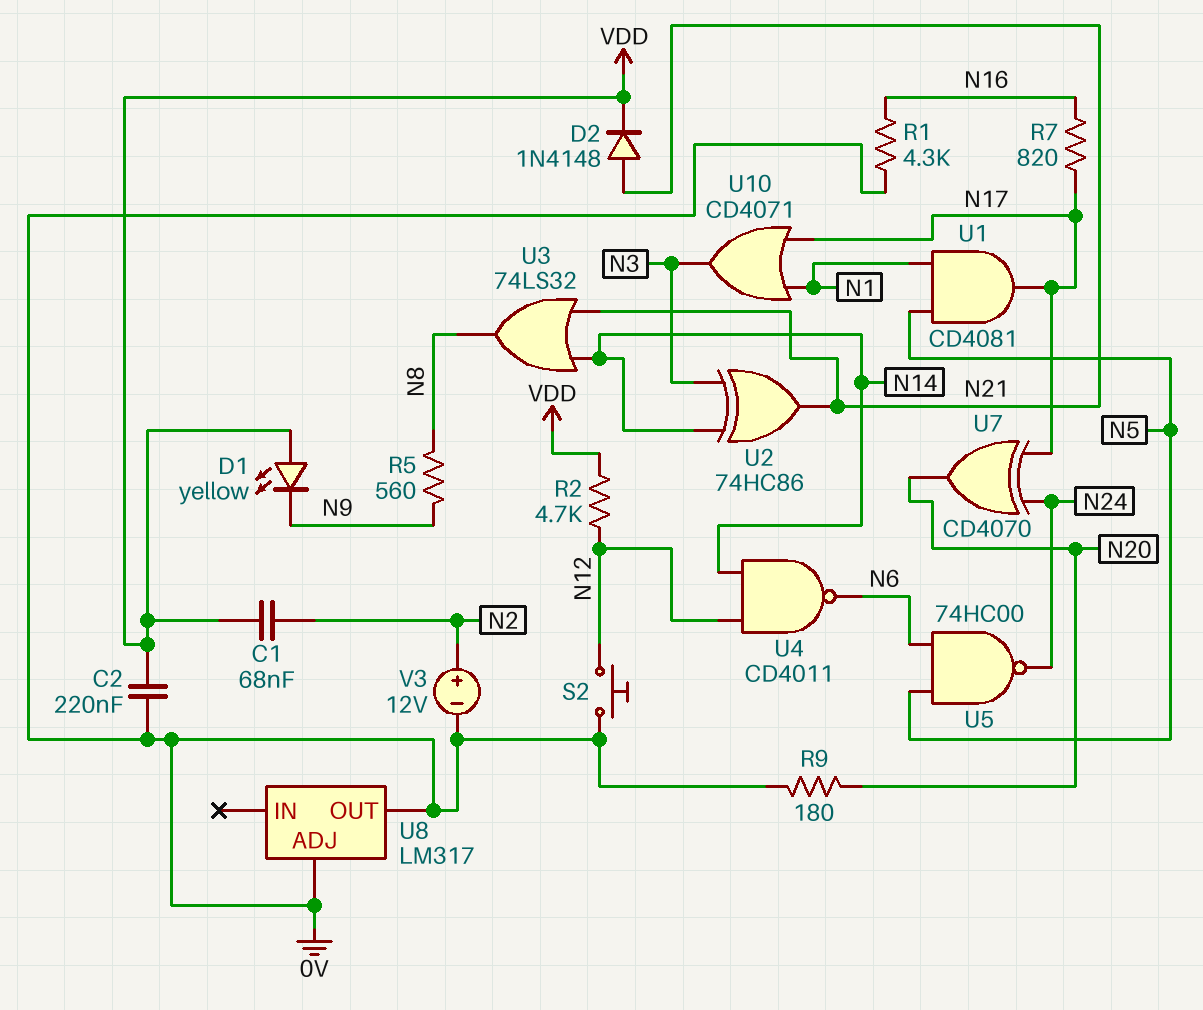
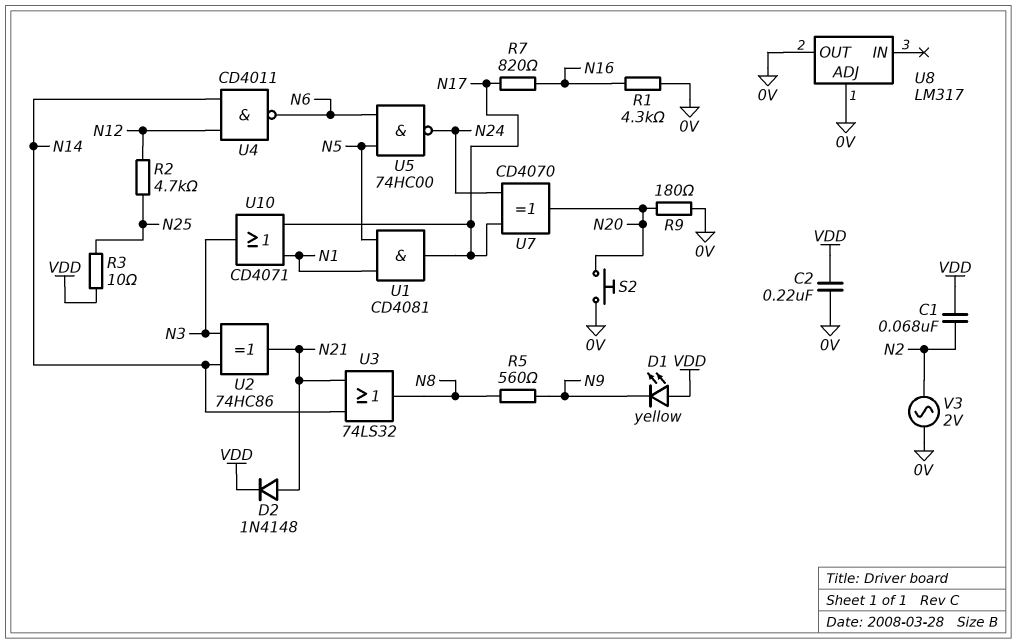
R2: 4.7k (N12, VDD) -> 4.7k (N12, N25)
R3: none -> 10 (N25, VDD)
S2: button (0V, N12) -> button (0V, N20)
V3: 12V (plus N2, minus 0V) -> AC 2V (0V, N2)

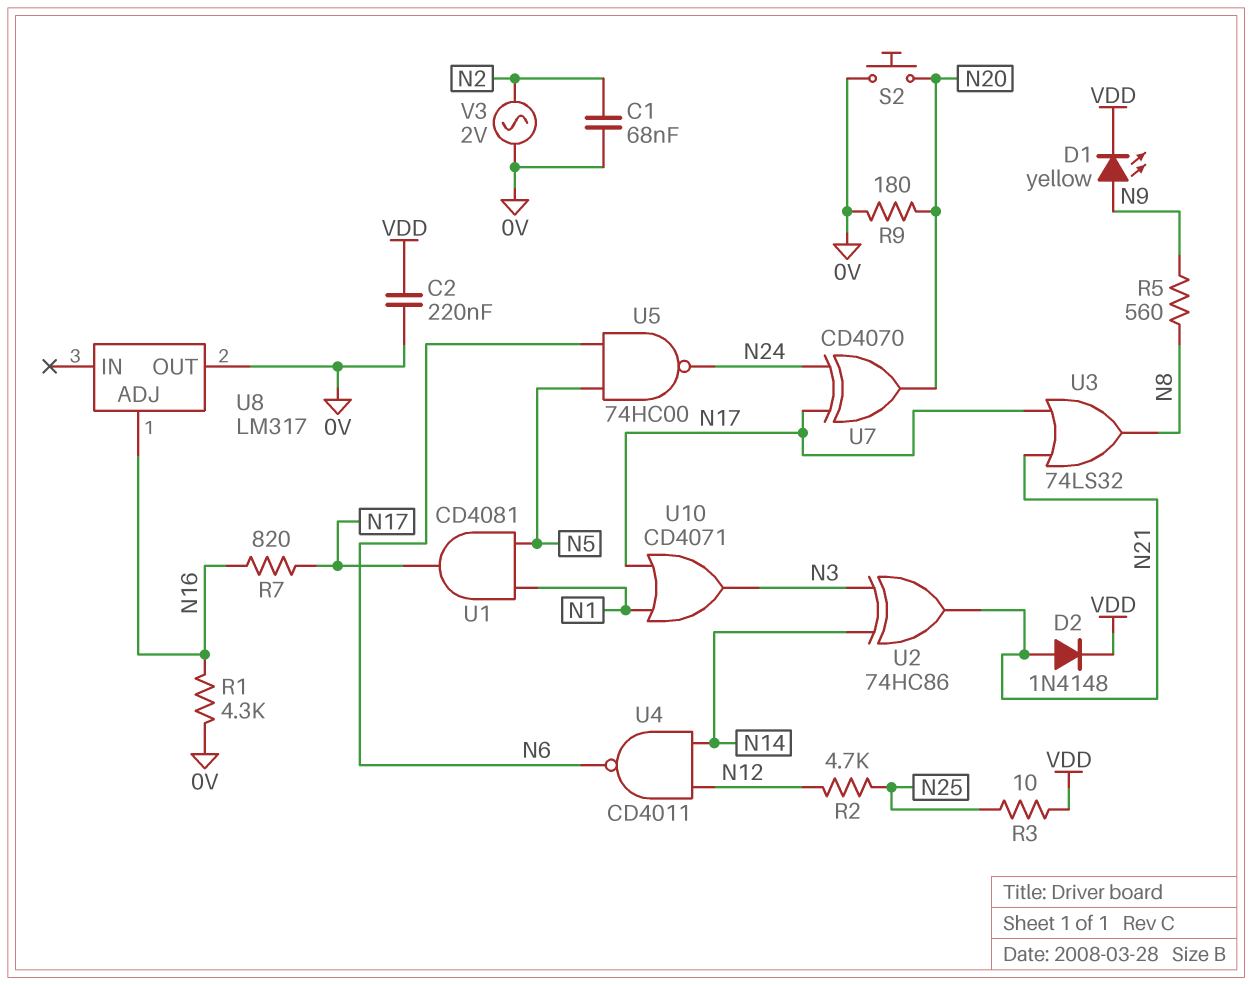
C1: 68nF (N2, VDD) -> 68nF (0V, N2)
D1: LED yellow (A VDD, K N9) -> LED yellow (A N9, K VDD)
U3: OR 74LS32 (in N14, in N21, out N8) -> OR 74LS32 (in N17, in N21, out N8)
U8 pin ADJ: 0V -> N16

